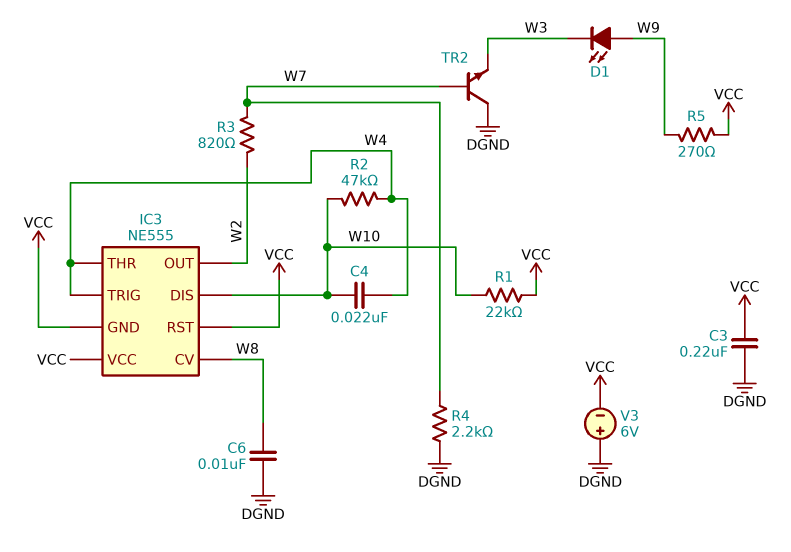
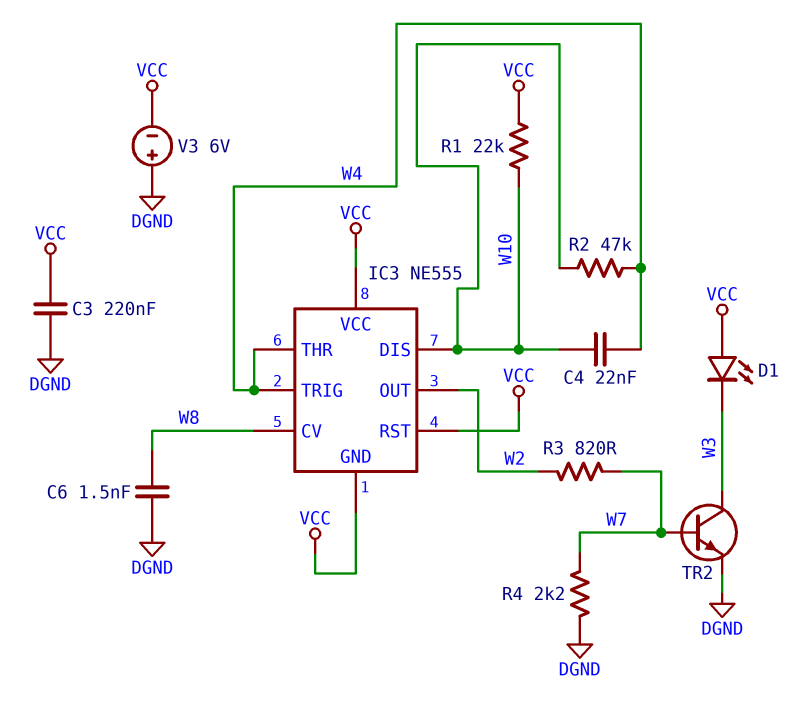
C6: 10nF (DGND, W8) -> 1.5nF (DGND, W8)
D1: LED (A W9, K W3) -> LED (A VCC, K W3)
R5: 270 (VCC, W9) -> none
TR2: NPN (B W7, C DGND, E W3) -> NPN (B W7, C W3, E DGND)

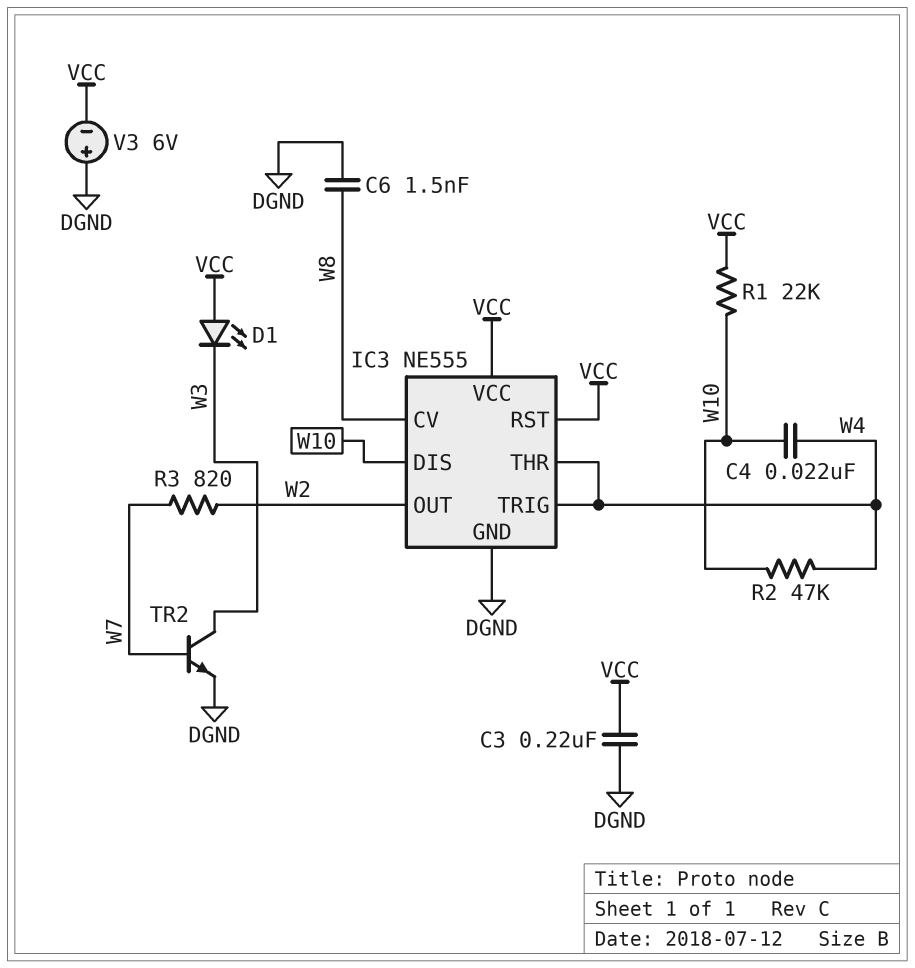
IC3 pin GND: VCC -> DGND
R4: 2.2k (DGND, W7) -> none

